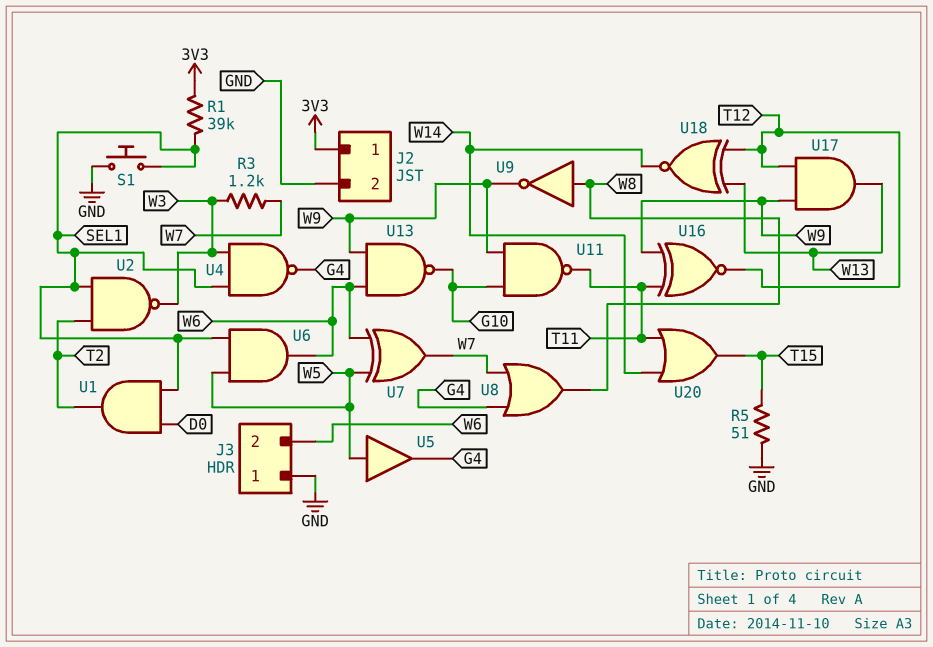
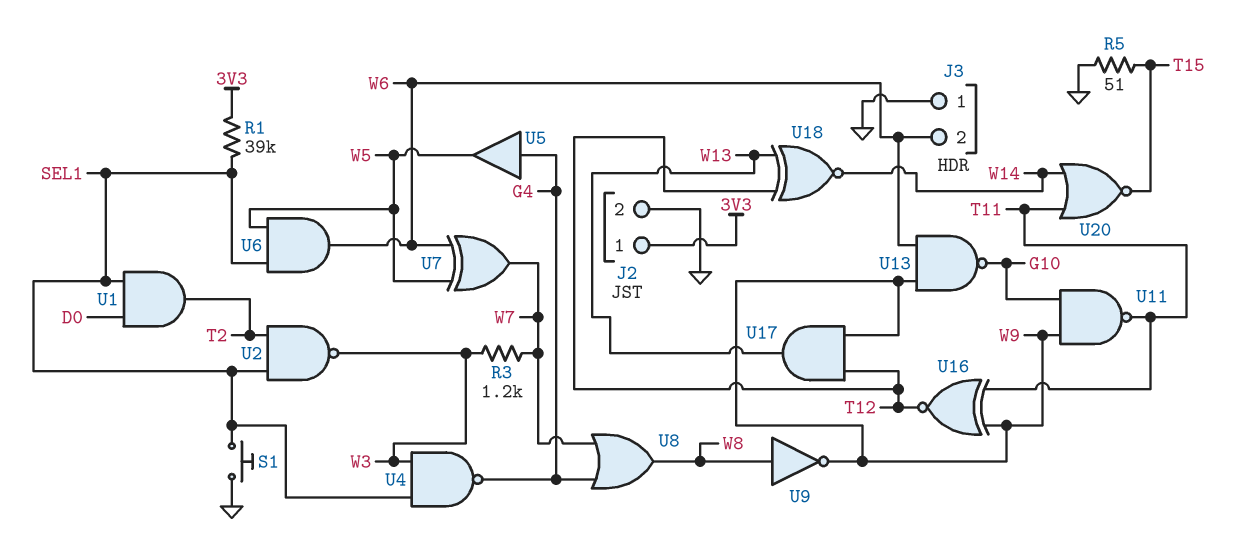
U5: buffer (in W5, out G4) -> buffer (in G4, out W5)
U20: OR (in T11, in W14, out T15) -> NOR (in T11, in W14, out T15)

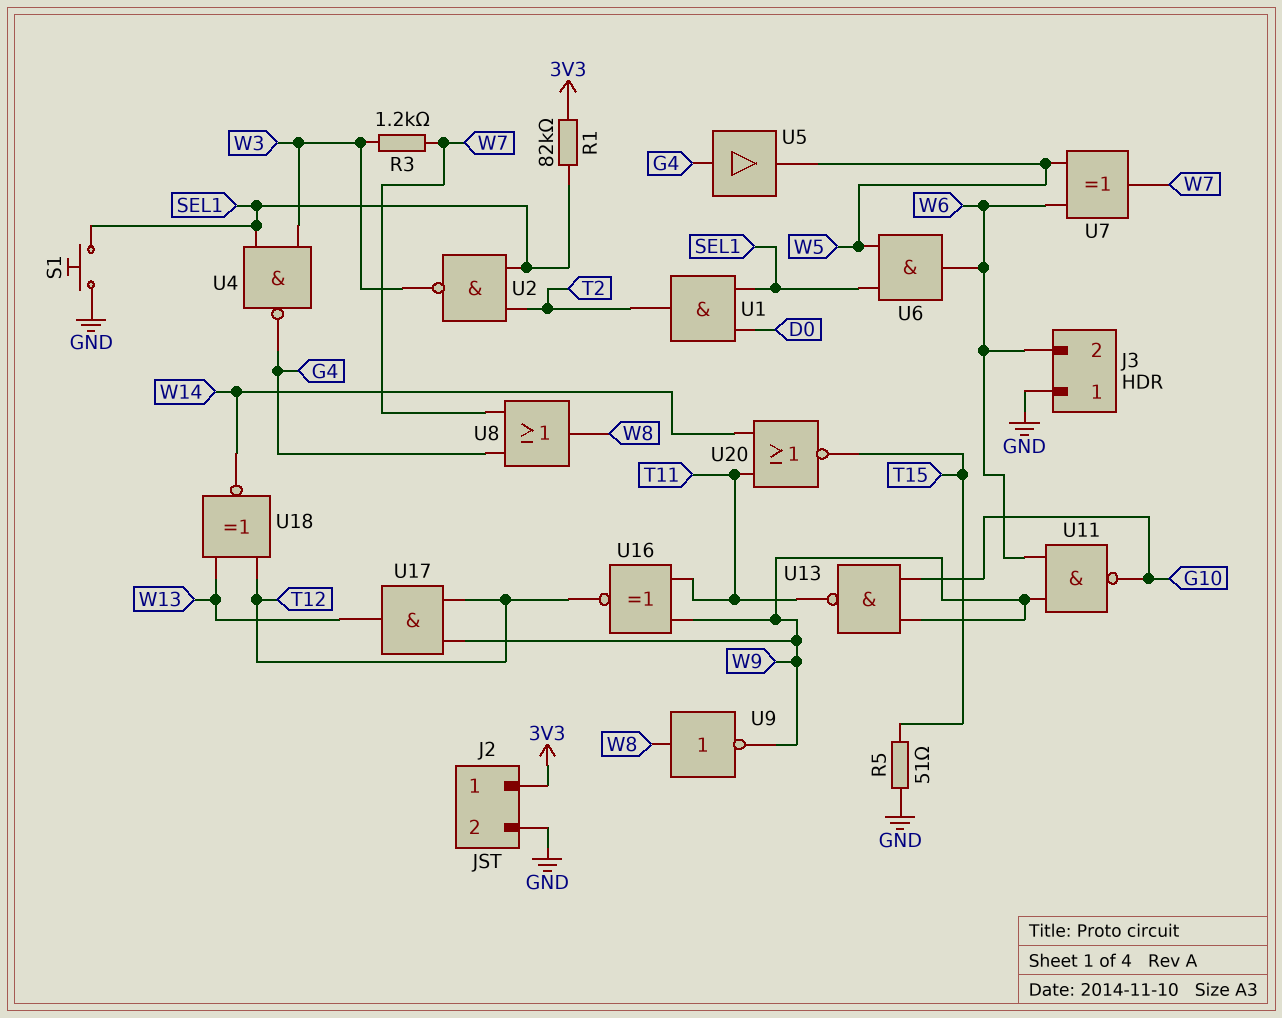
R1: 39k (3V3, SEL1) -> 82k (3V3, SEL1)
U11: NAND (in G10, in W9, out T11) -> NAND (in W6, in W9, out G10)
U13: NAND (in W6, in W9, out G10) -> NAND (in G10, in W9, out T11)

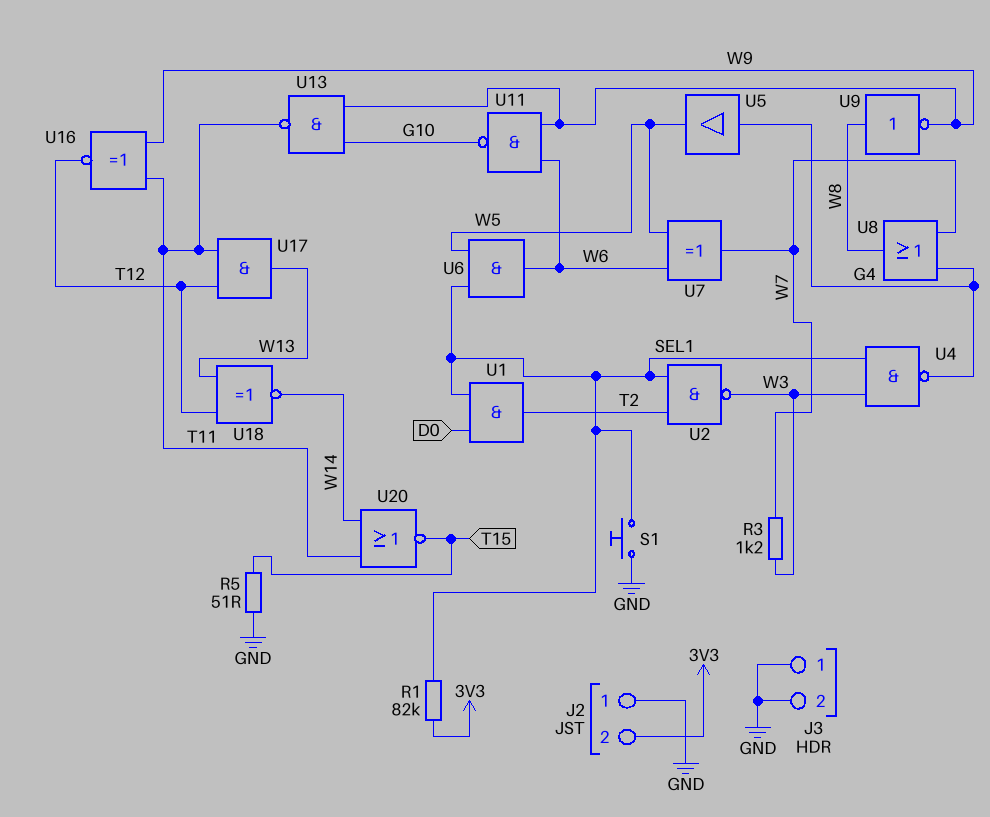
J2 pin 1: 3V3 -> GND
J2 pin 2: GND -> 3V3
J3 pin 2: W6 -> GND
U17: AND (in T12, in W9, out W13) -> AND (in T11, in T12, out W13)

